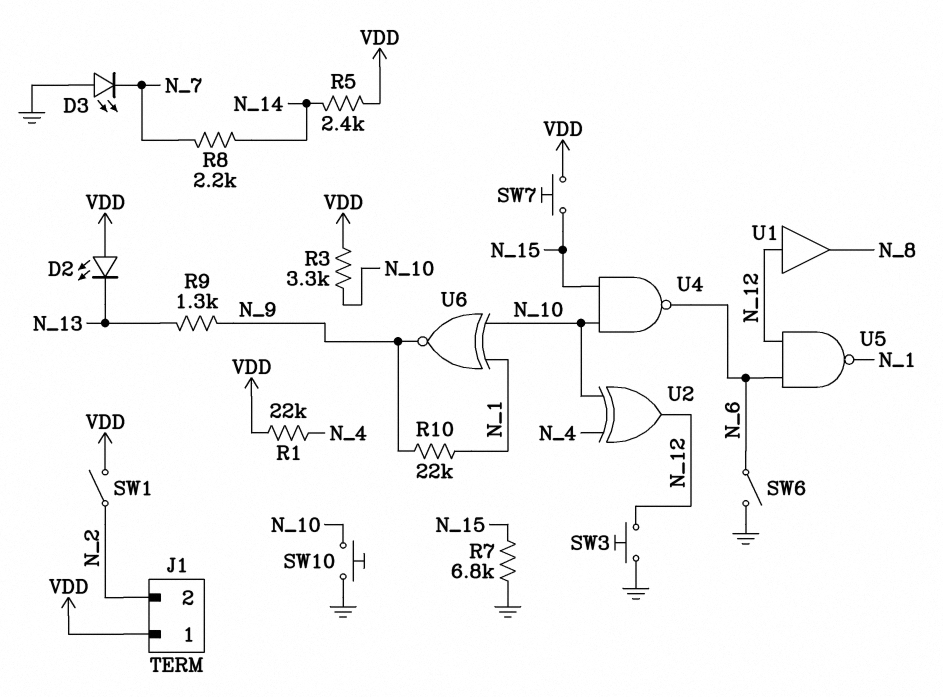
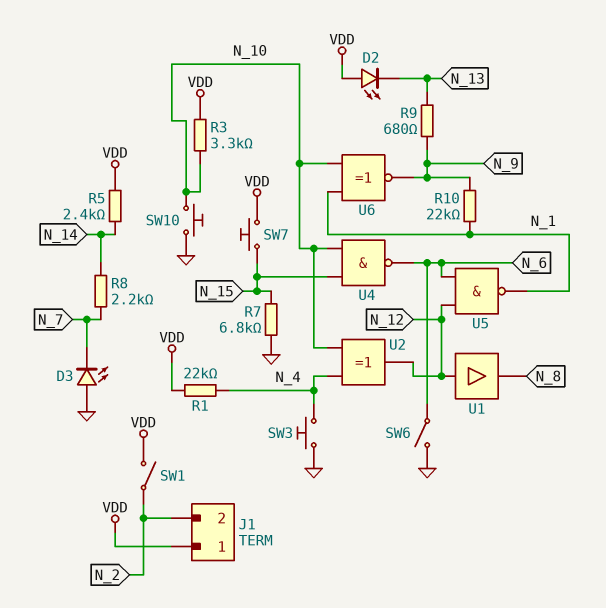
R9: 1.3k (N_9, N_13) -> 680 (N_9, N_13)
SW3: button (GND, N_12) -> button (GND, N_4)

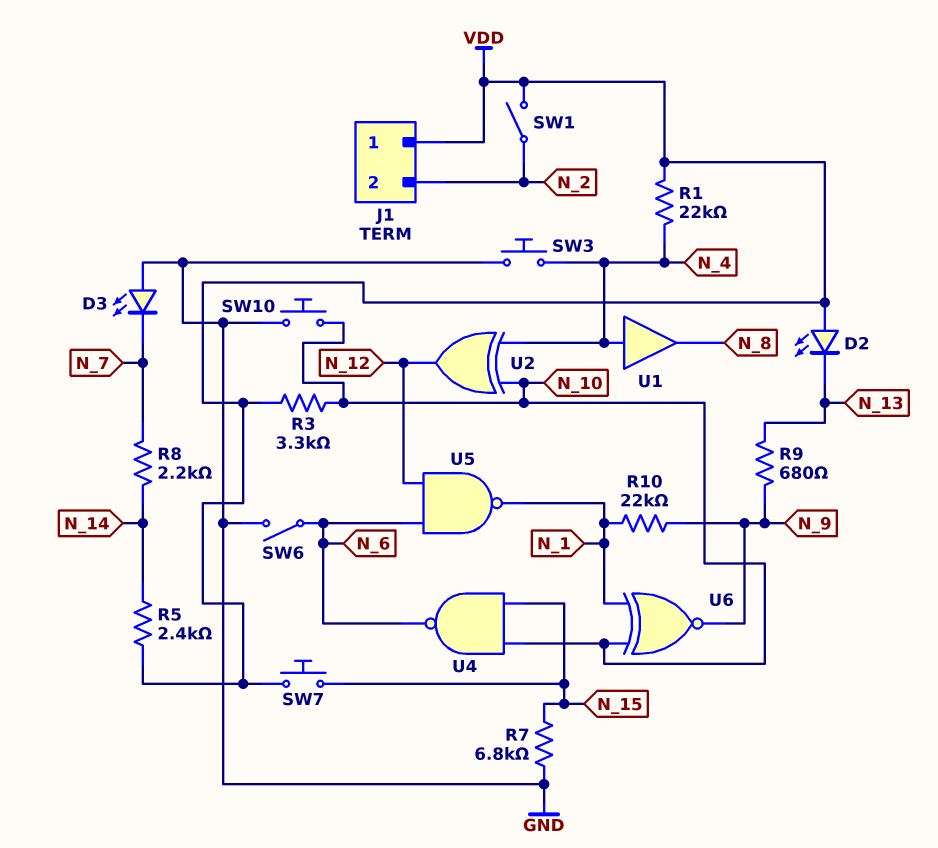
U1: buffer (in N_12, out N_8) -> buffer (in N_4, out N_8)

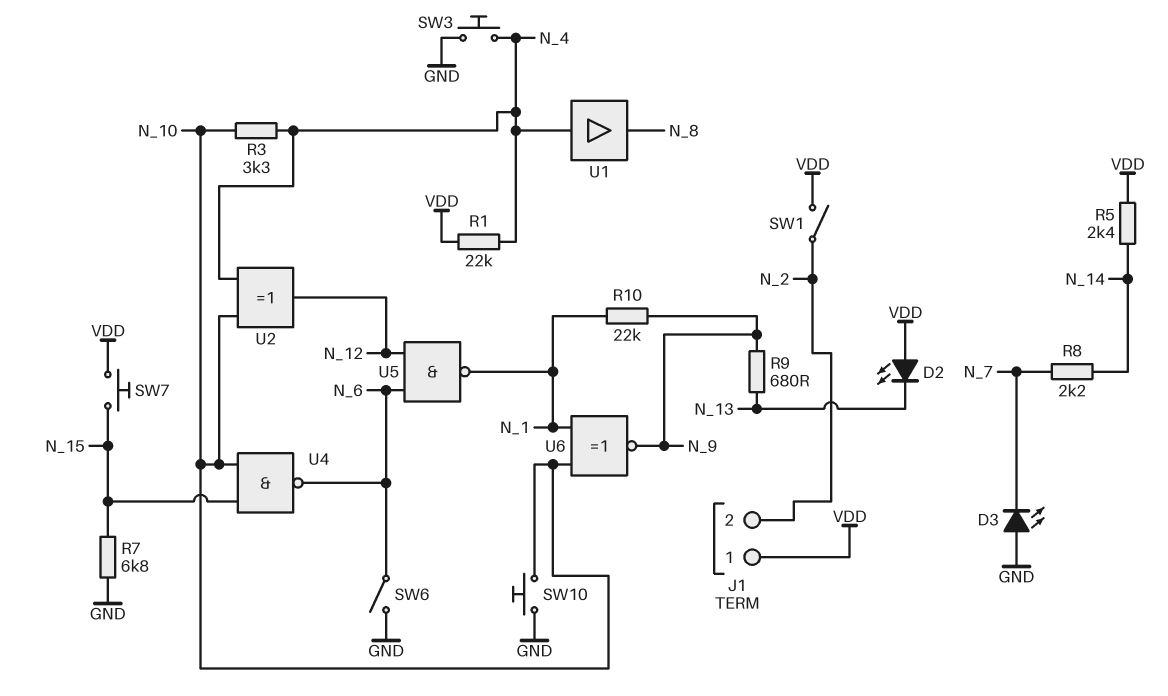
R3: 3.3k (N_10, VDD) -> 3.3k (N_4, N_10)

